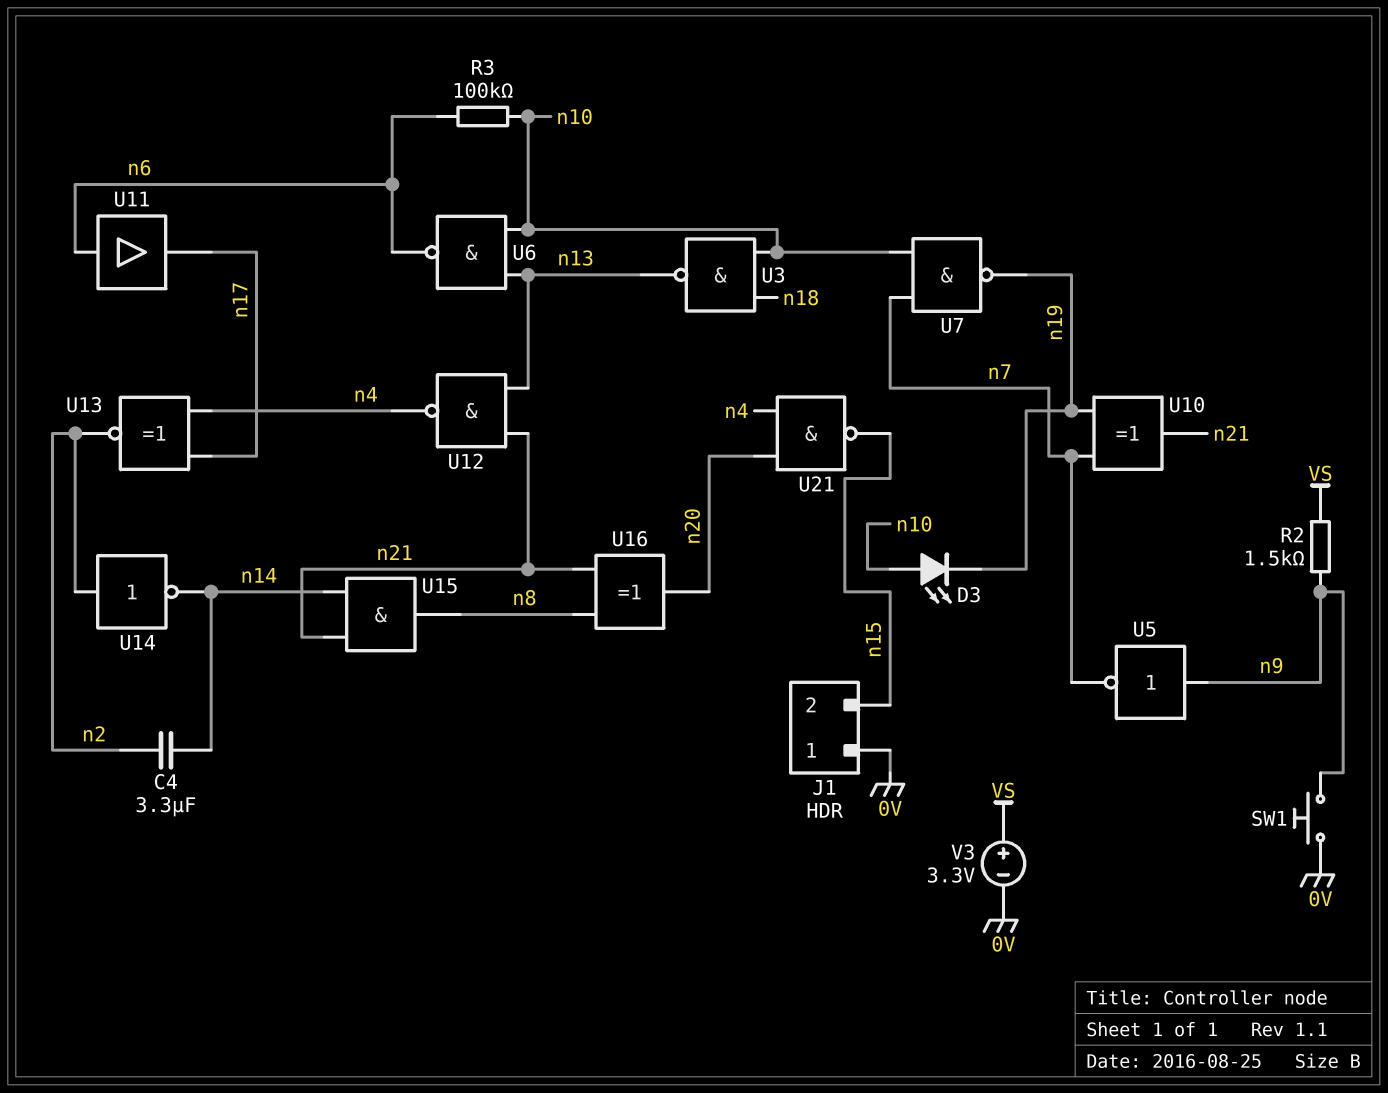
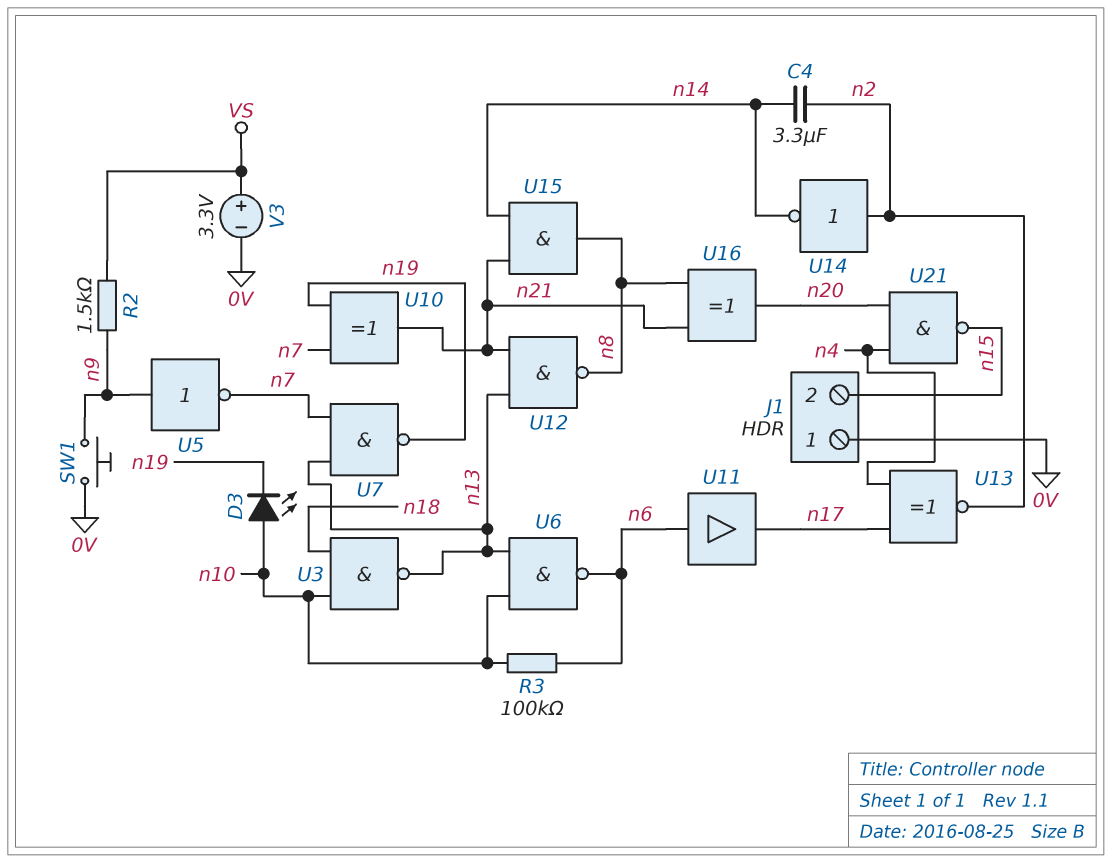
U7: NAND (in n7, in n10, out n19) -> NAND (in n7, in n13, out n19)
U12: NAND (in n13, in n21, out n4) -> NAND (in n13, in n21, out n8)

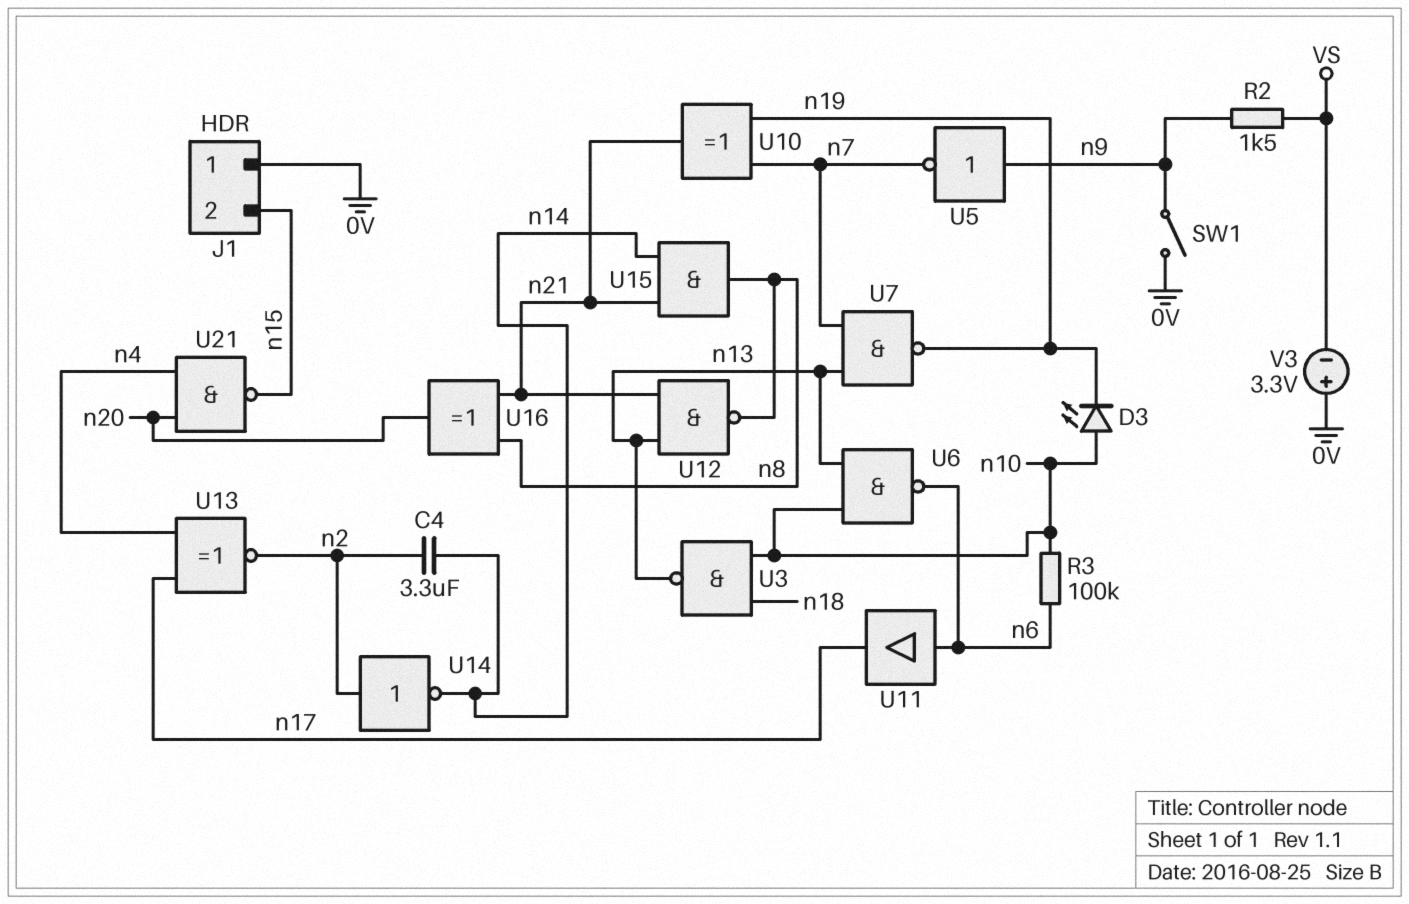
SW1: button (0V, n9) -> switch (0V, n9)
V3: 3.3V (plus VS, minus 0V) -> 3.3V (plus 0V, minus VS)

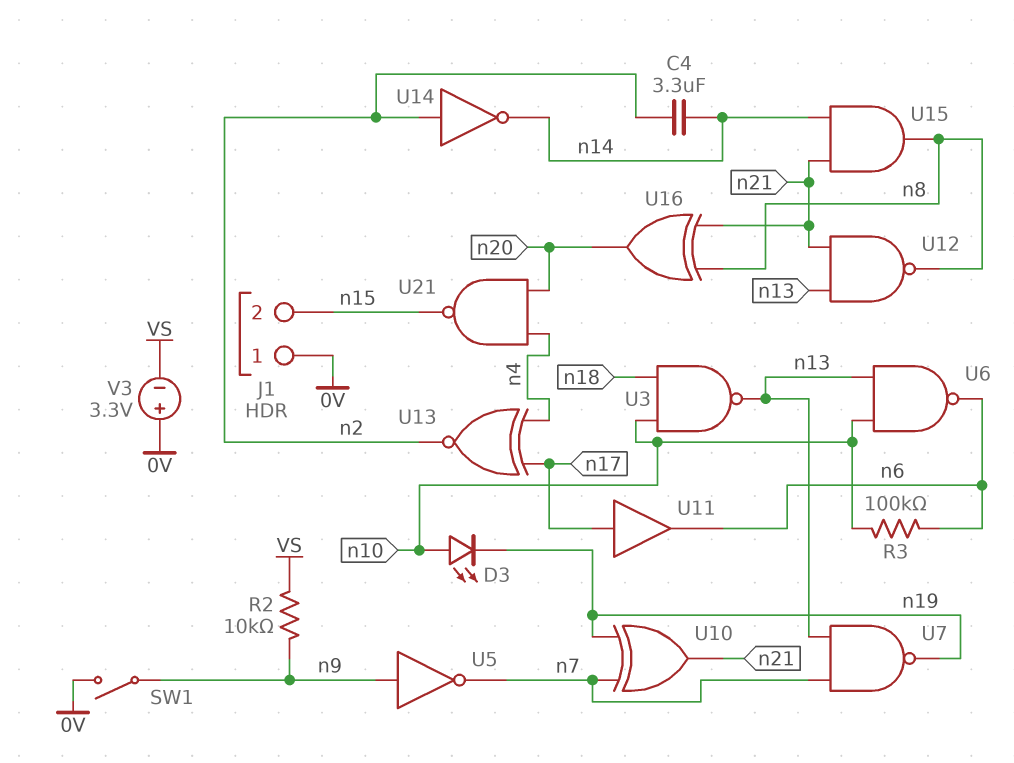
R2: 1.5k (VS, n9) -> 10k (VS, n9)
U11: buffer (in n6, out n17) -> buffer (in n17, out n6)

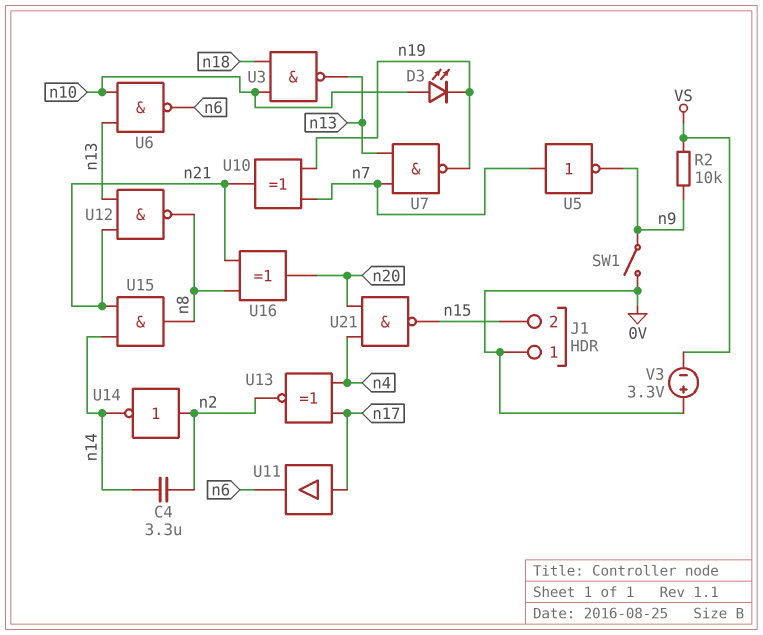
R3: 100k (n6, n10) -> none
U5: NOT (in n9, out n7) -> NOT (in n7, out n9)

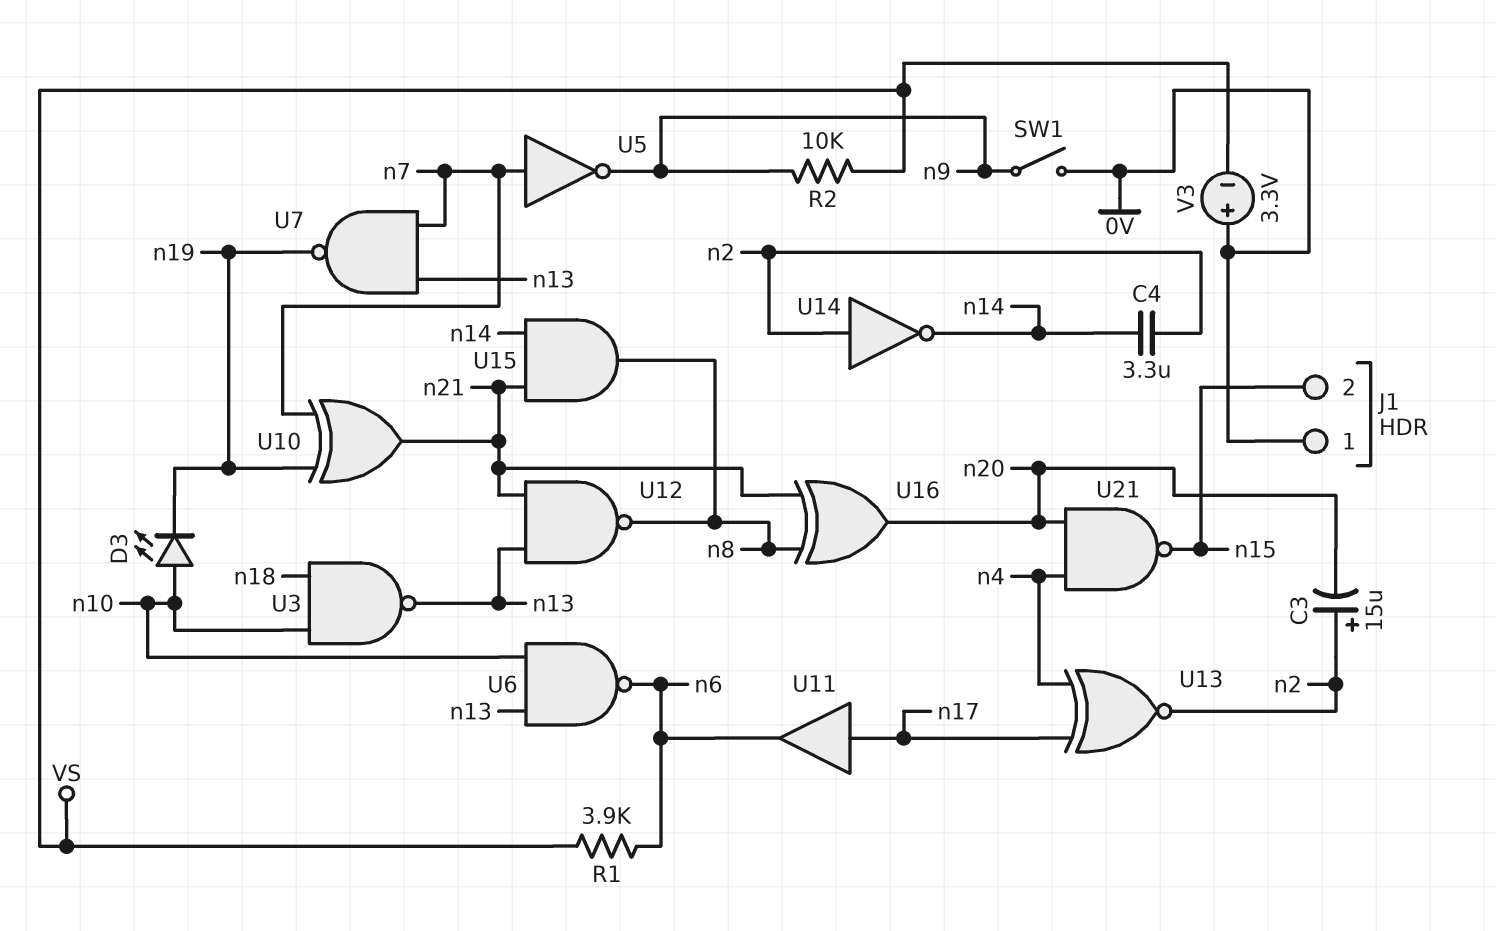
C3: none -> 15uF (plus n2, minus n20)
R1: none -> 3.9k (VS, n6)

